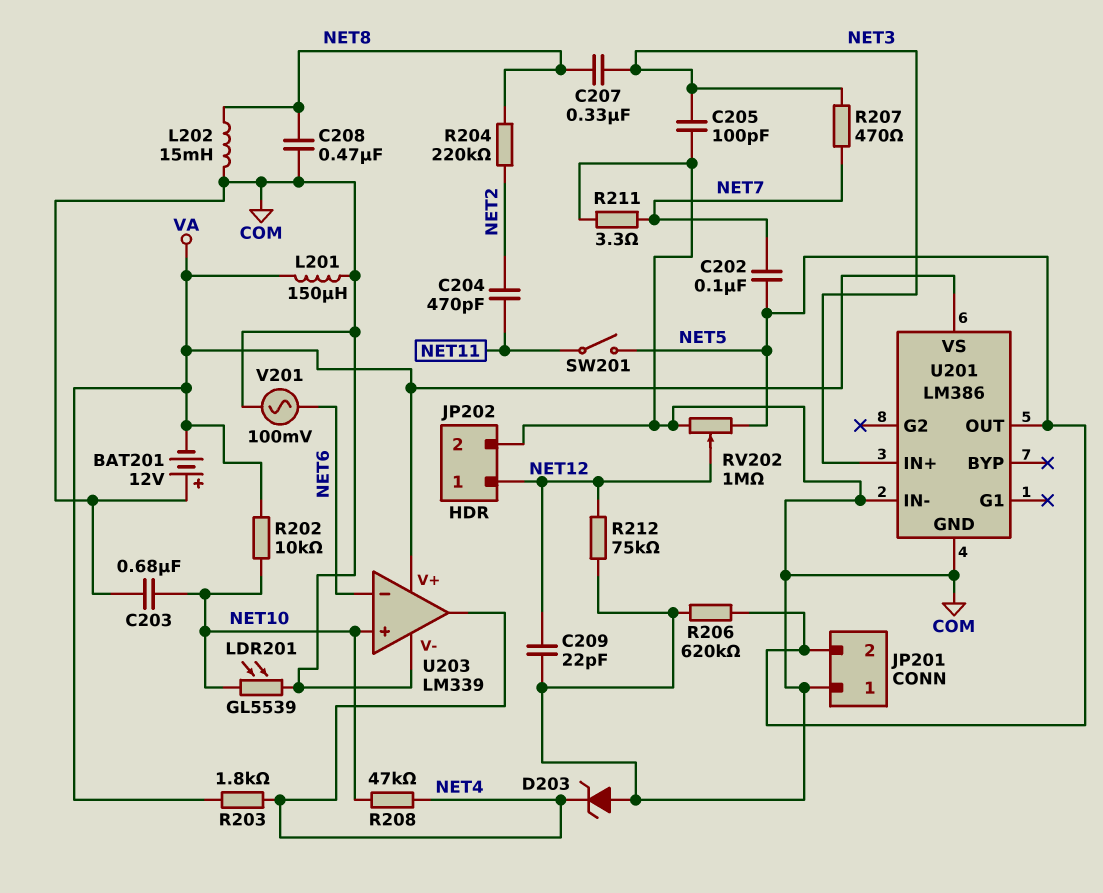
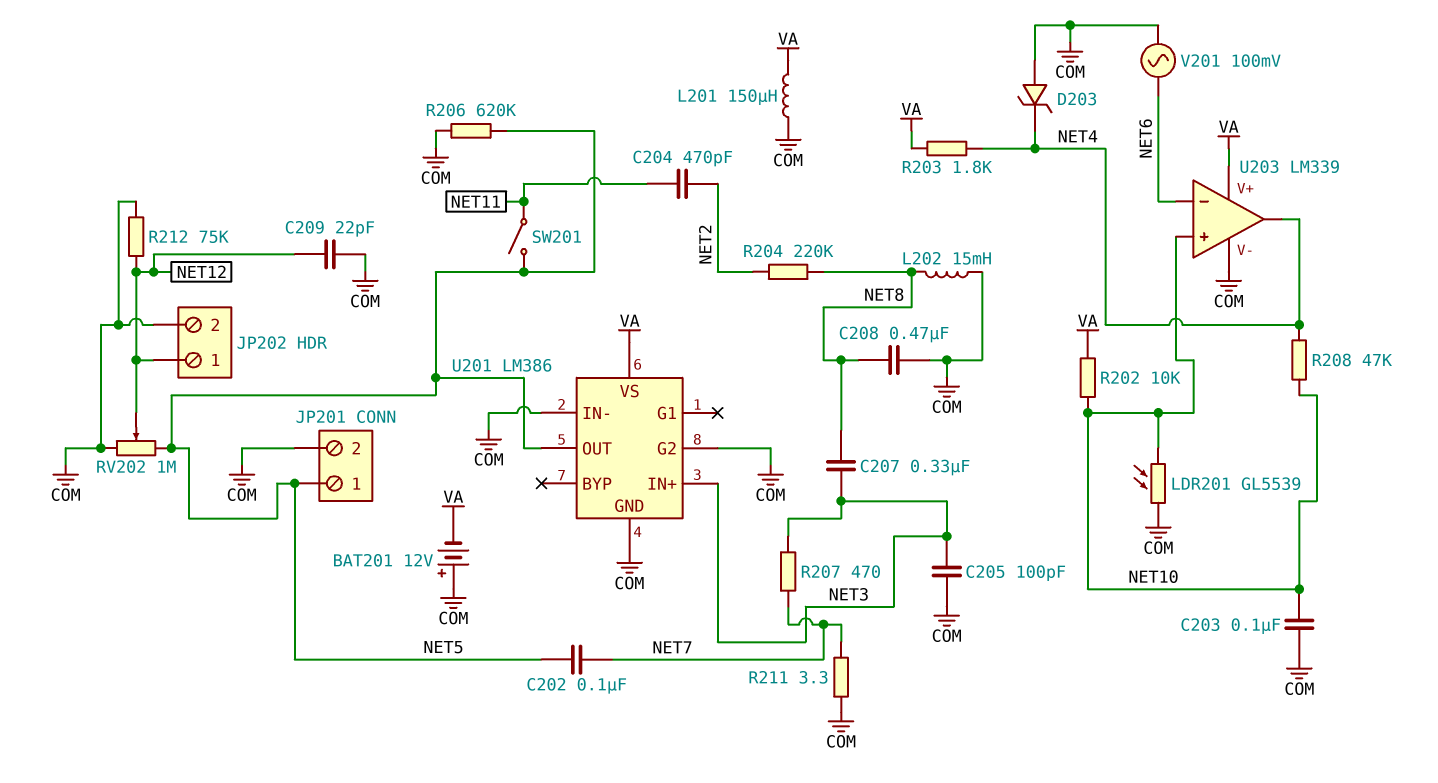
C203: 680nF (COM, NET10) -> 100nF (COM, NET10)
JP201 pin 1: COM -> NET5
JP201 pin 2: NET5 -> COM
U201 pin G2: none -> COM

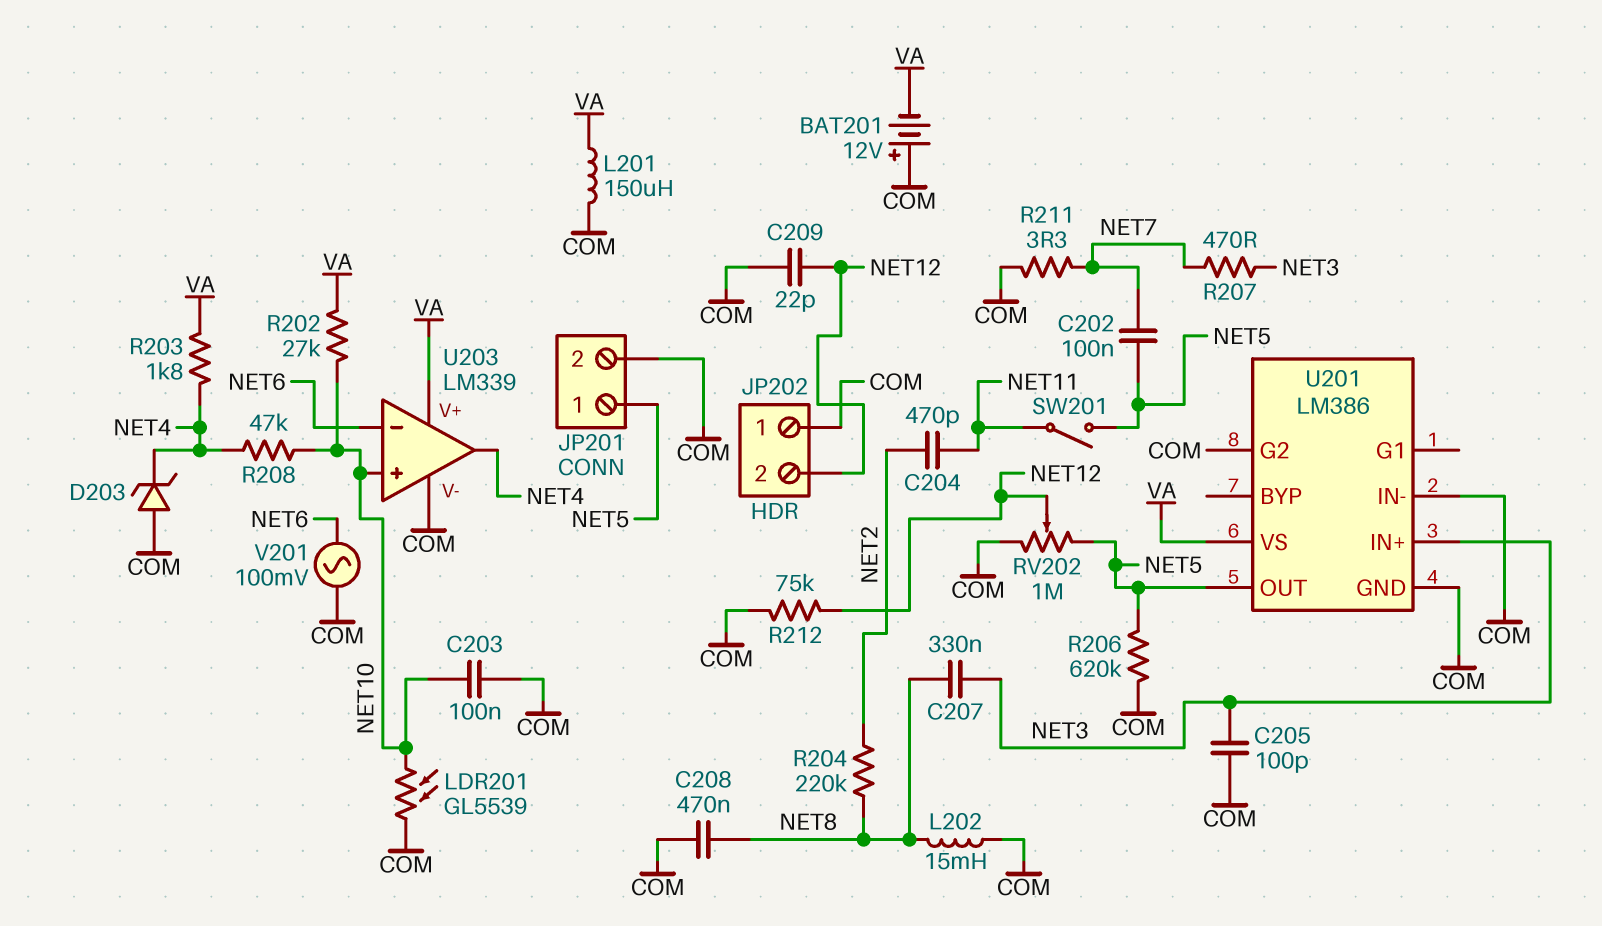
JP202 pin 1: NET12 -> COM
JP202 pin 2: COM -> NET12
R202: 10k (NET10, VA) -> 27k (NET10, VA)

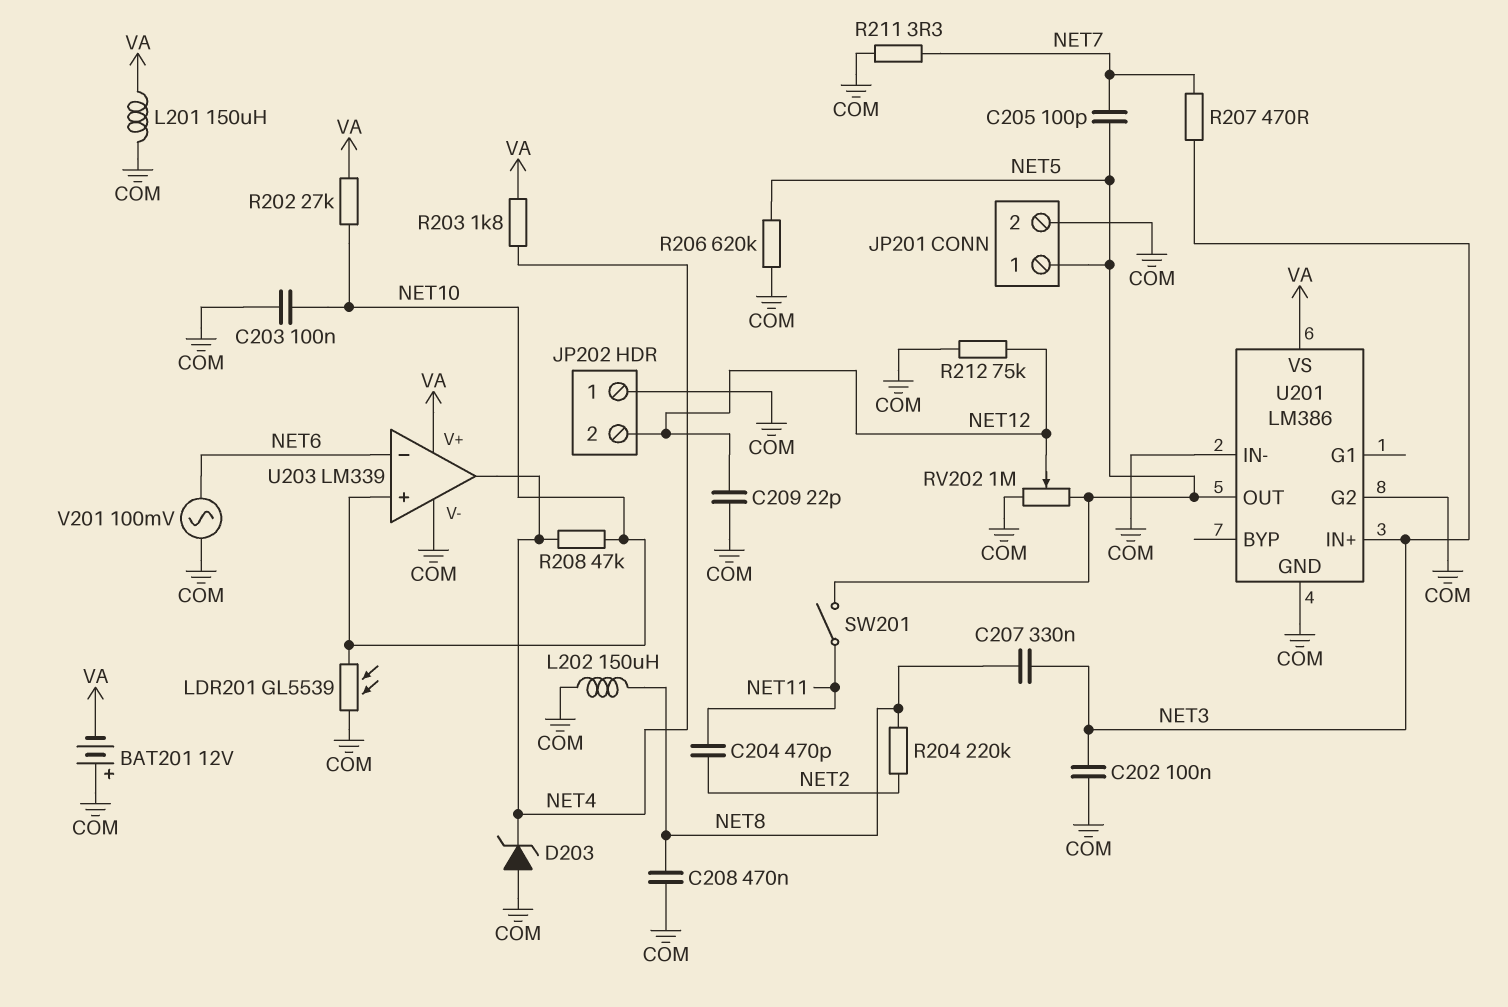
C202: 100nF (NET5, NET7) -> 100nF (COM, NET3)
C205: 100pF (COM, NET3) -> 100pF (NET5, NET7)
L202: 15mH (COM, NET8) -> 150uH (COM, NET8)

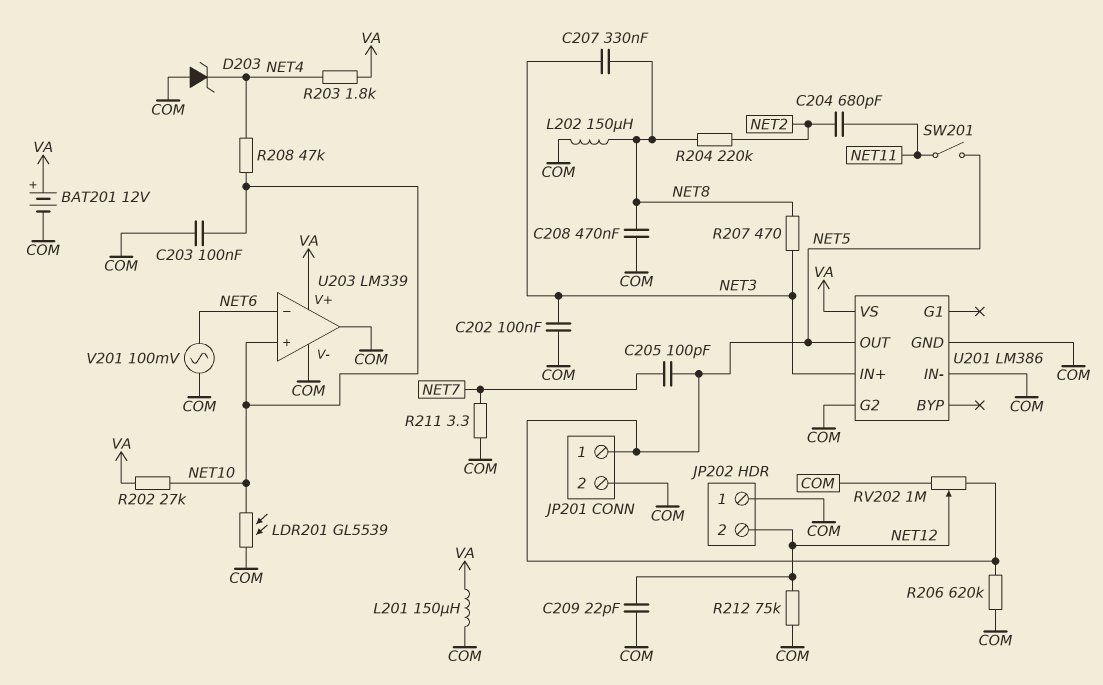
BAT201: 12V (plus COM, minus VA) -> 12V (plus VA, minus COM)
C204: 470pF (NET2, NET11) -> 680pF (NET2, NET11)
R207: 470 (NET3, NET7) -> 470 (NET3, NET8)
U203 pin out: NET4 -> COM

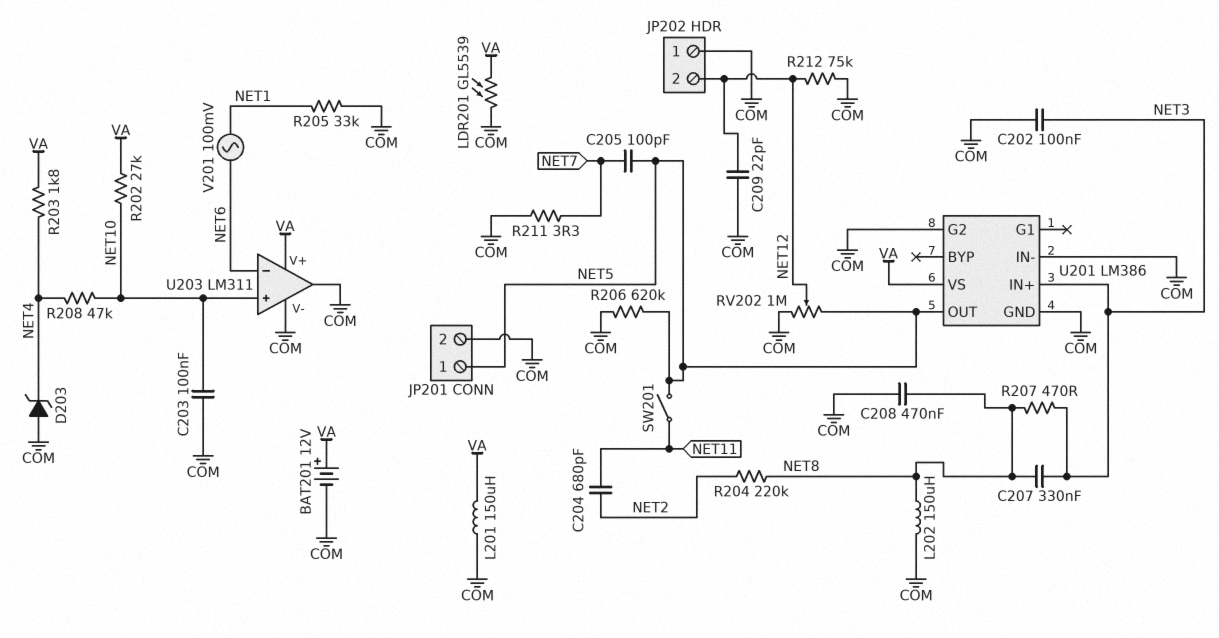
LDR201: GL5539 (COM, NET10) -> GL5539 (COM, VA)
R205: none -> 33k (COM, NET1)
U203: LM339 -> LM311
V201: AC 100mV (COM, NET6) -> AC 100mV (NET1, NET6)

